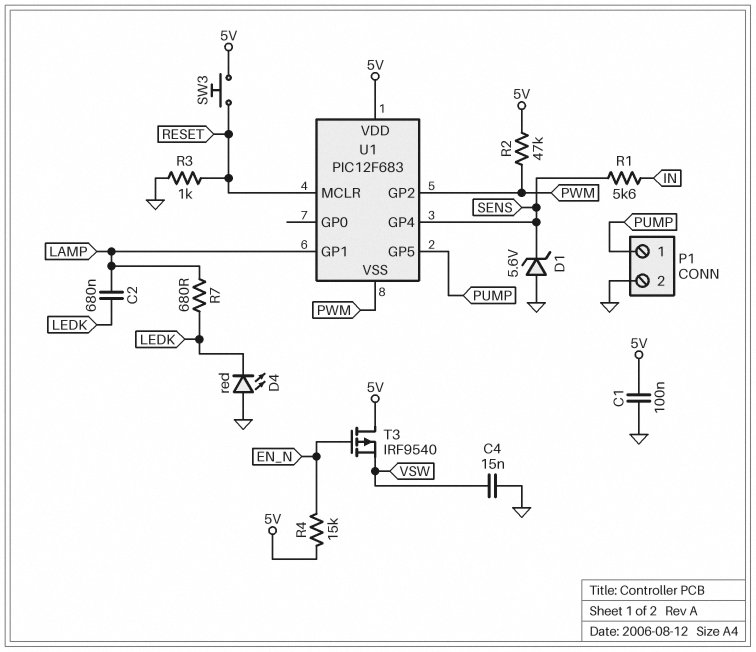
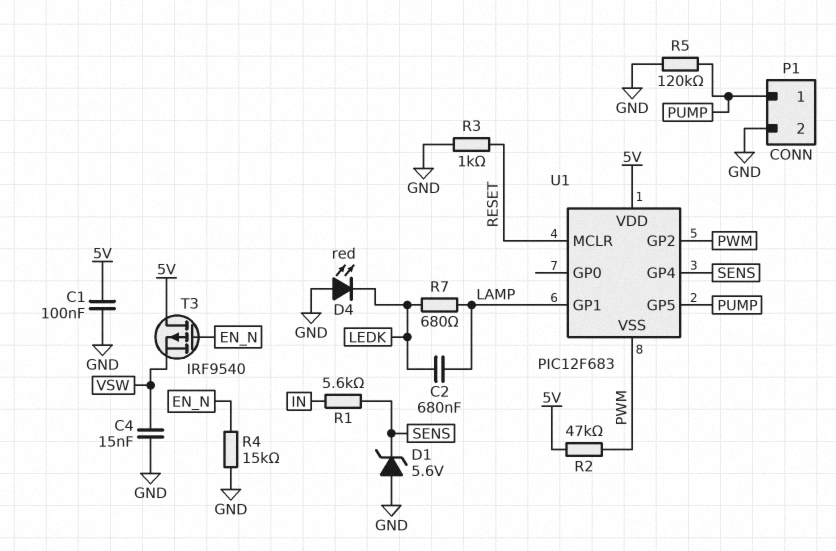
R4: 15k (5V, EN_N) -> 15k (EN_N, GND)
R5: none -> 120k (GND, PUMP)
SW3: button (5V, RESET) -> none

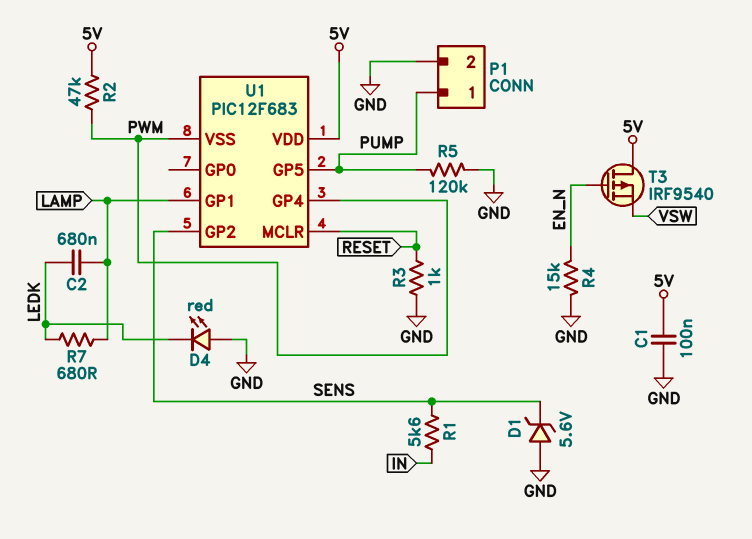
C4: 15nF (GND, VSW) -> none
U1 pin GP2: PWM -> SENS
U1 pin GP4: SENS -> PWM

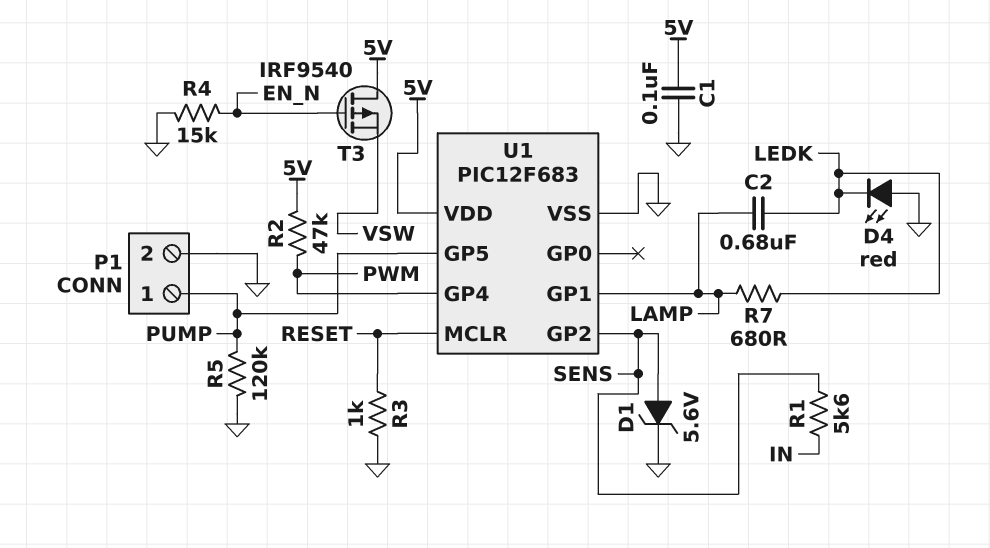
D1: zener 5.6V (A GND, K SENS) -> zener 5.6V (A SENS, K GND)
U1 pin VSS: PWM -> GND

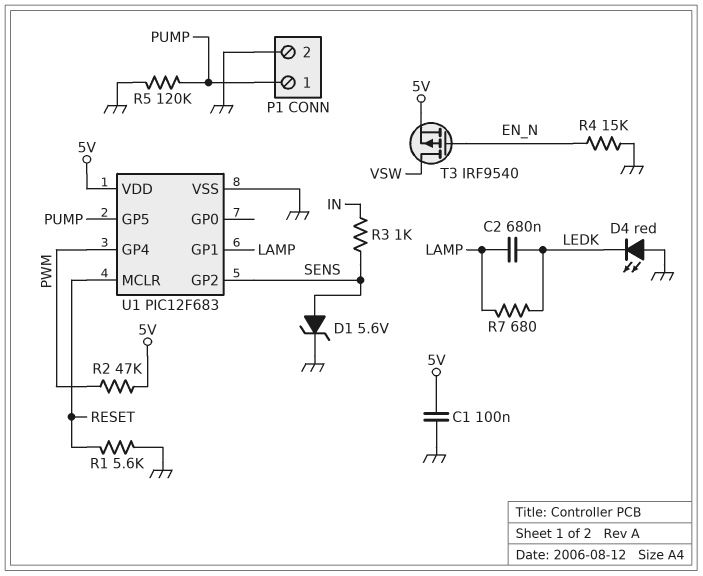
R1: 5.6k (IN, SENS) -> 5.6k (GND, RESET)
R3: 1k (GND, RESET) -> 1k (IN, SENS)
T3: PMOS IRF9540 (G EN_N, D 5V, S VSW) -> PMOS IRF9540 (G EN_N, D VSW, S 5V)

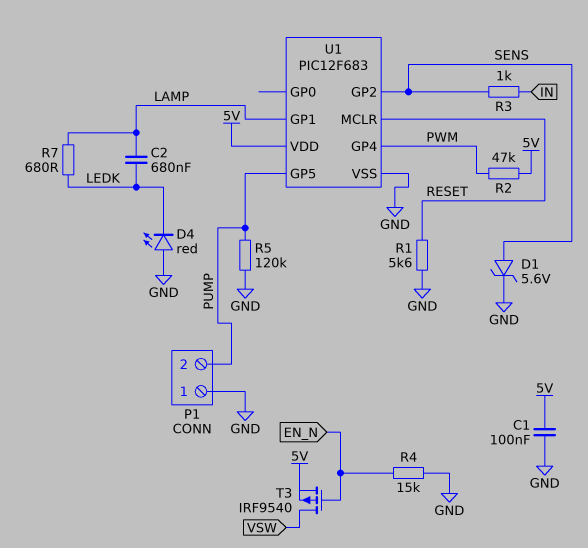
P1 pin 1: PUMP -> GND
P1 pin 2: GND -> PUMP

